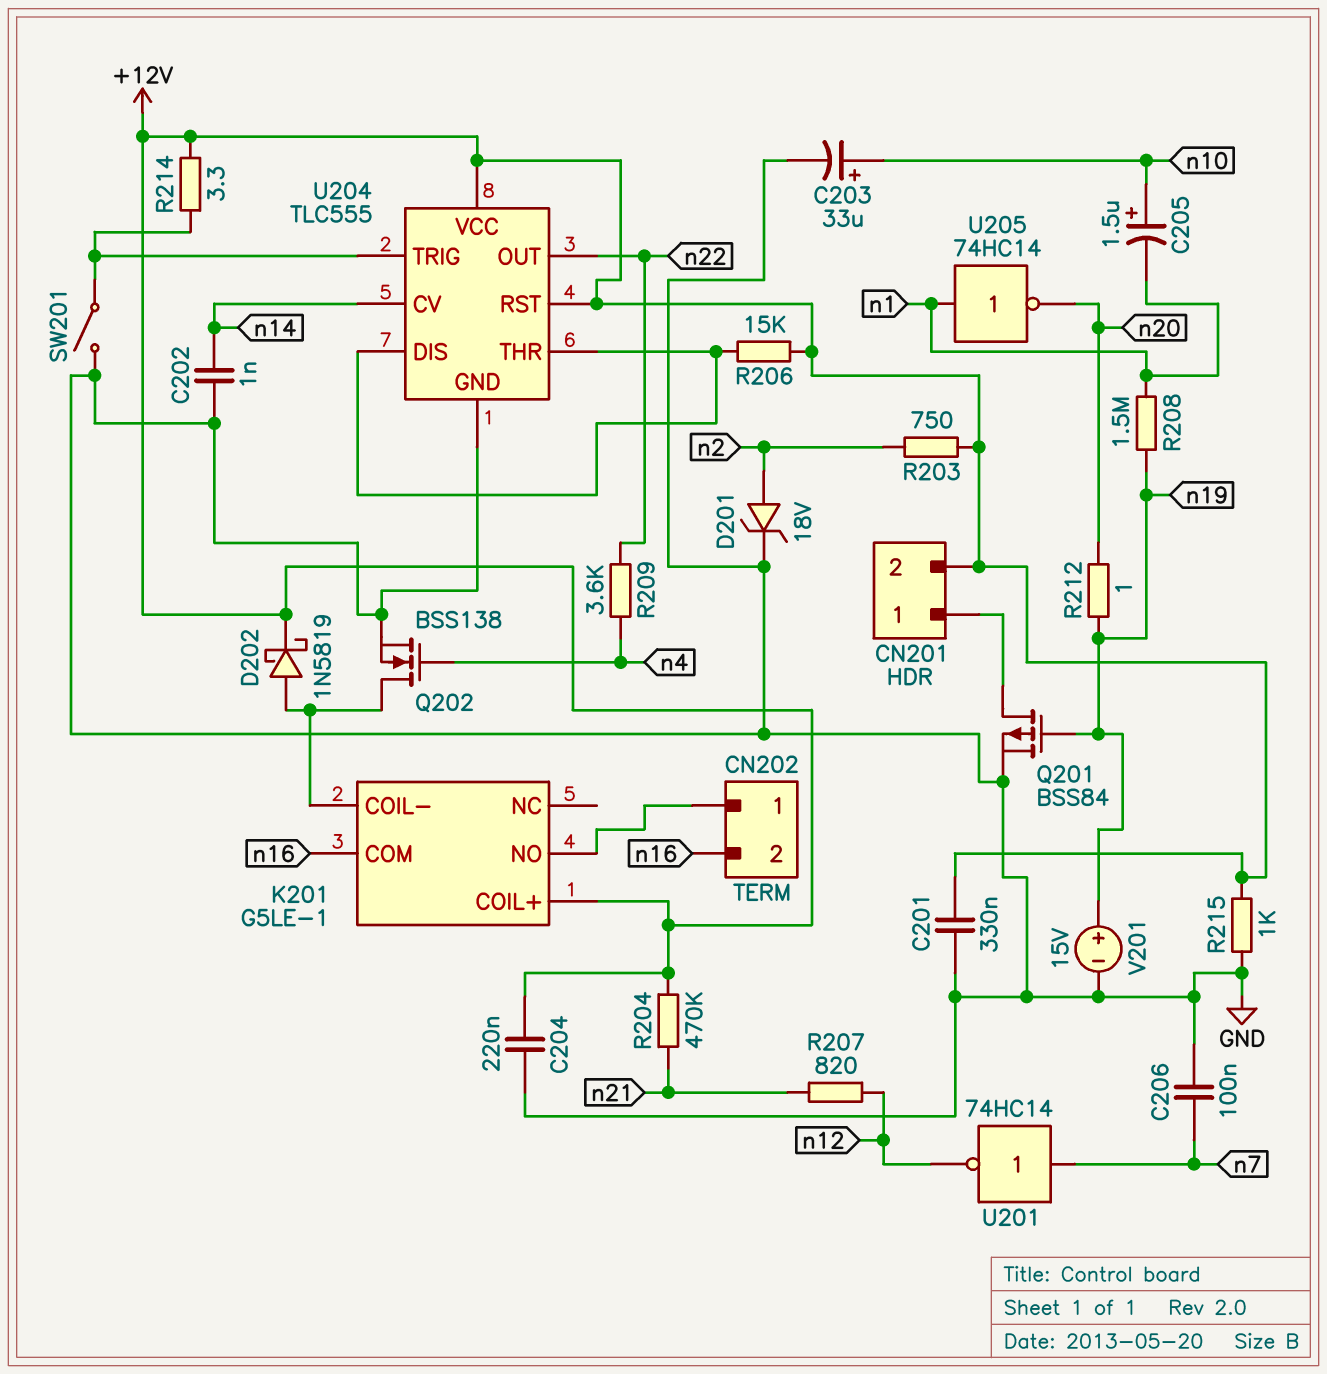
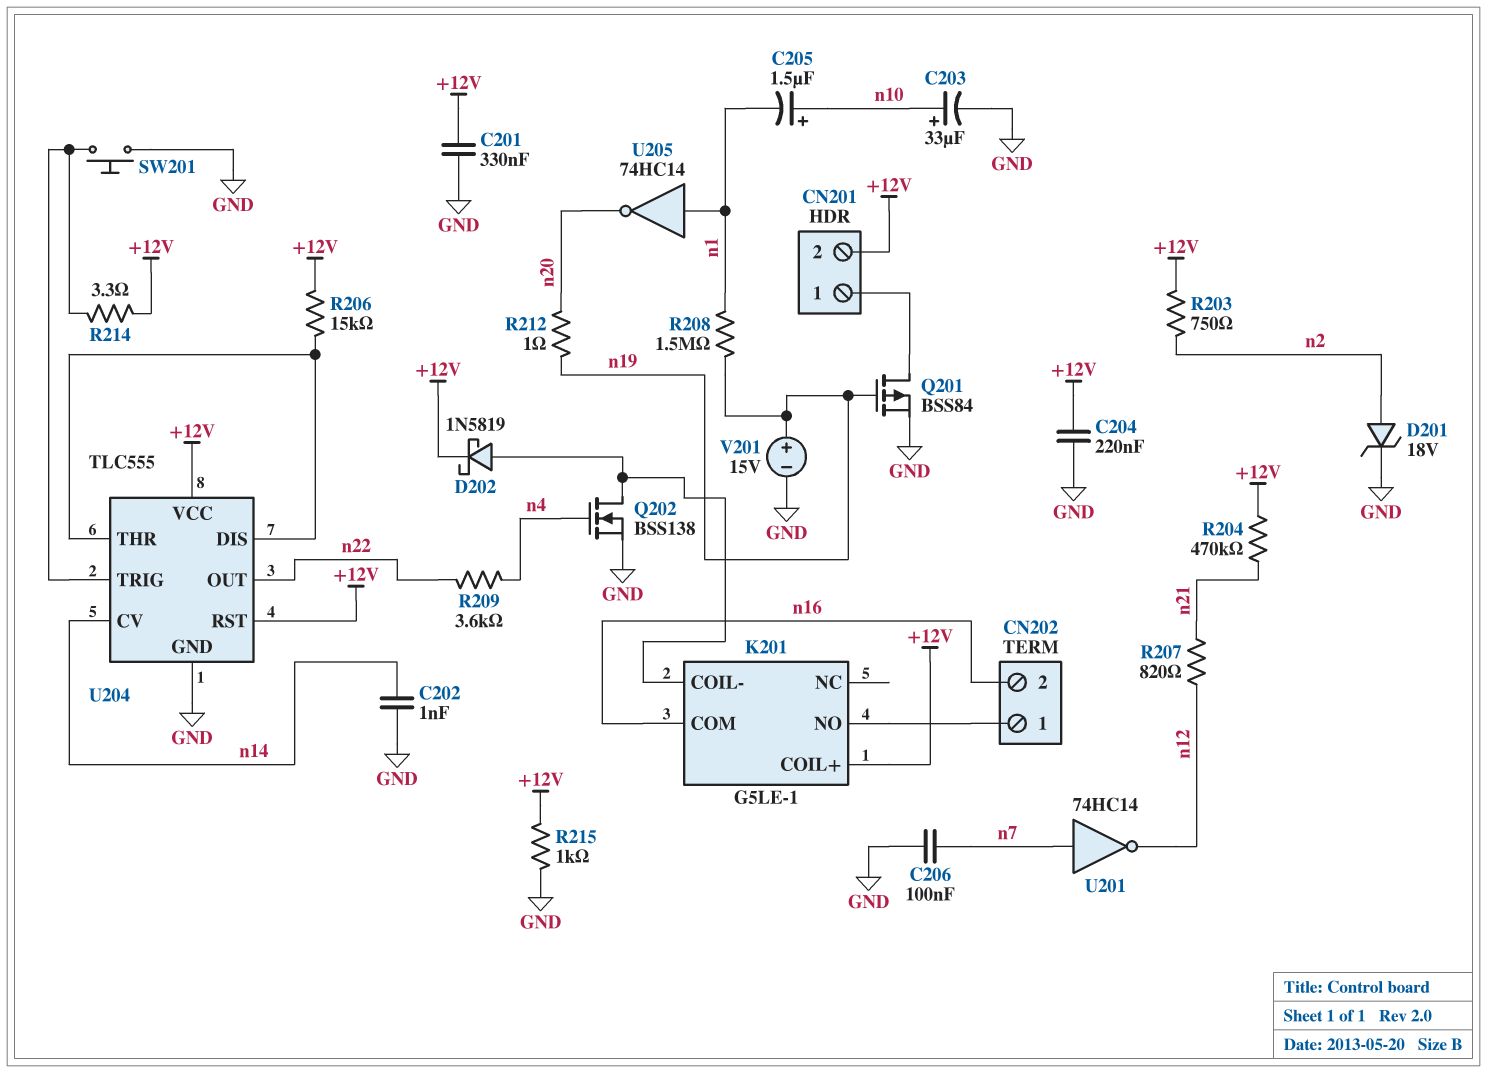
SW201: switch (GND, U204/TRIG) -> button (GND, U204/TRIG)

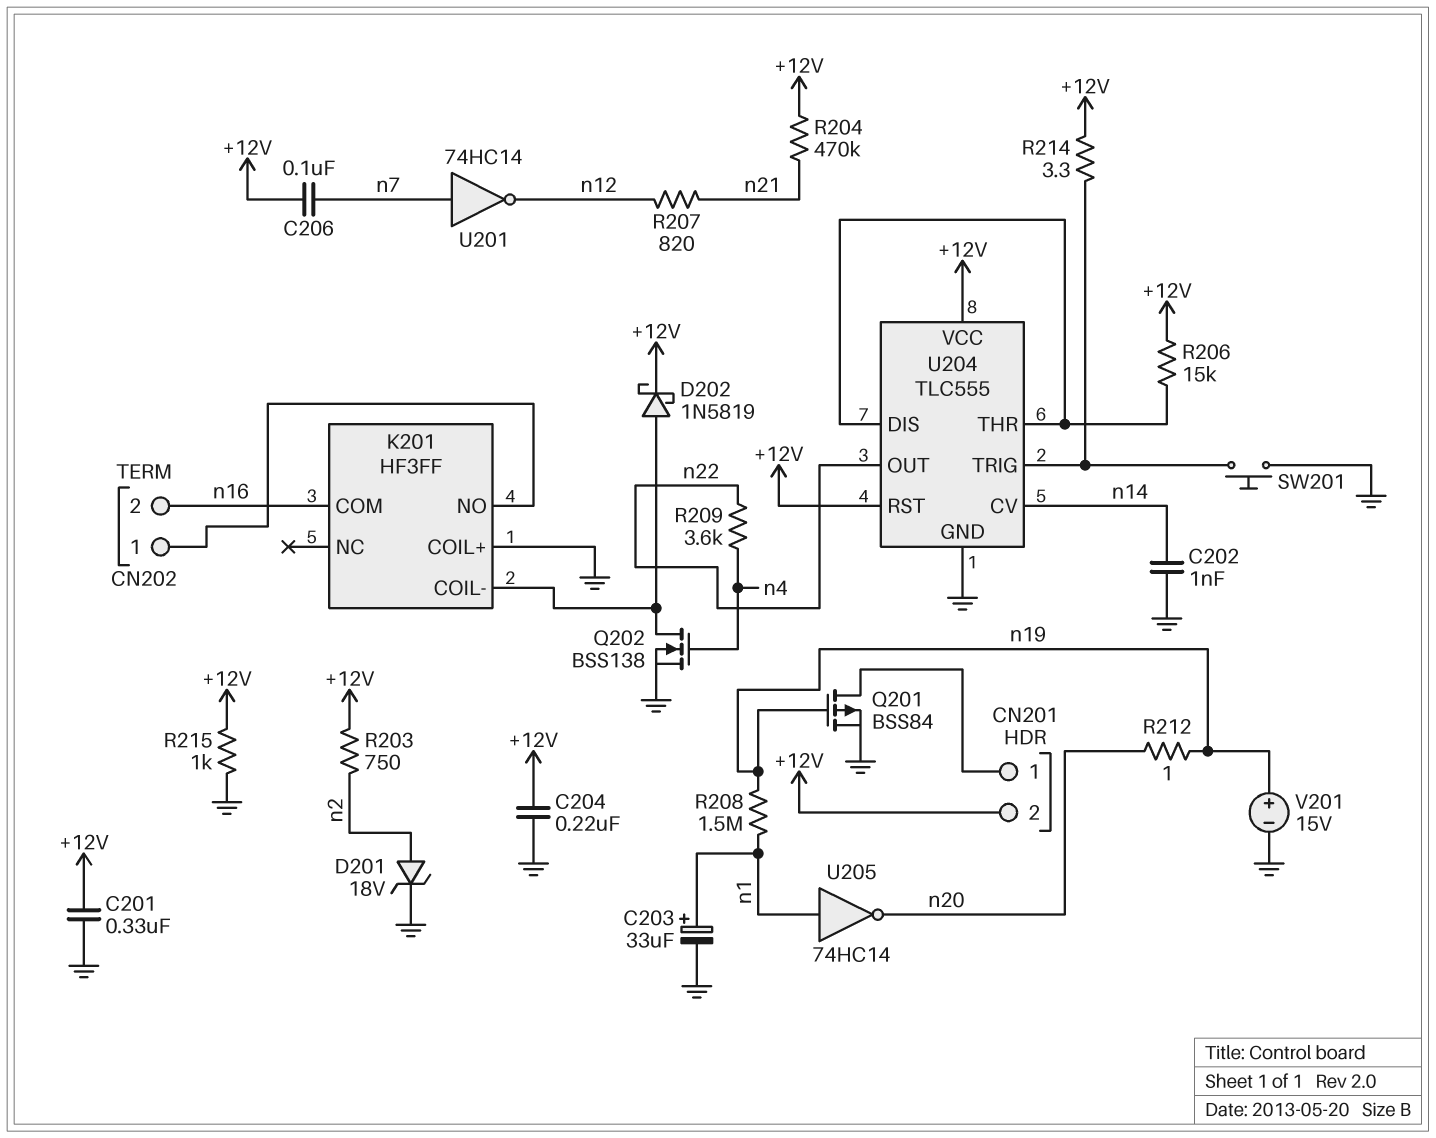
C203: 33uF (plus n10, minus GND) -> 33uF (plus n1, minus GND)
C205: 1.5uF (plus n10, minus n1) -> none
C206: 100nF (GND, n7) -> 100nF (+12V, n7)
K201: G5LE-1 -> HF3FF
K201 pin COIL+: +12V -> GND

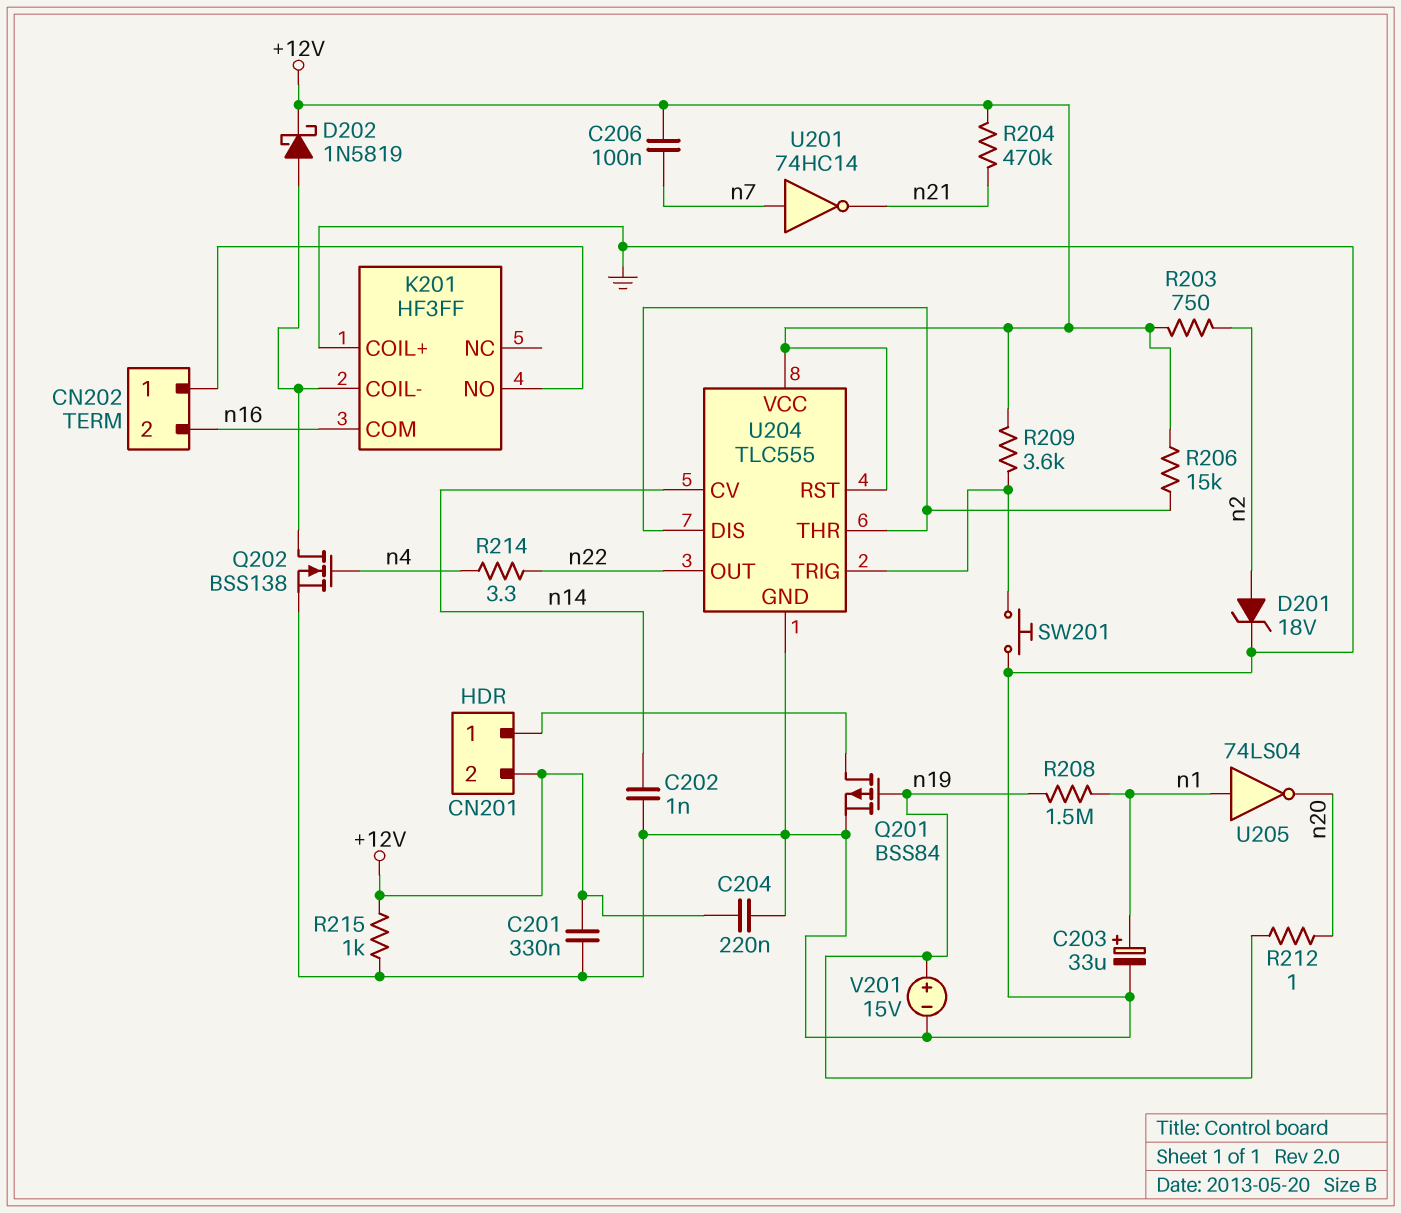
R207: 820 (n12, n21) -> none
R209: 3.6k (n4, n22) -> 3.6k (+12V, U204/TRIG)
R214: 3.3 (+12V, U204/TRIG) -> 3.3 (n4, n22)
U201: NOT 74HC14 (in n7, out n12) -> NOT 74HC14 (in n7, out n21)
U205: NOT 74HC14 (in n1, out n20) -> NOT 74LS04 (in n1, out n20)

